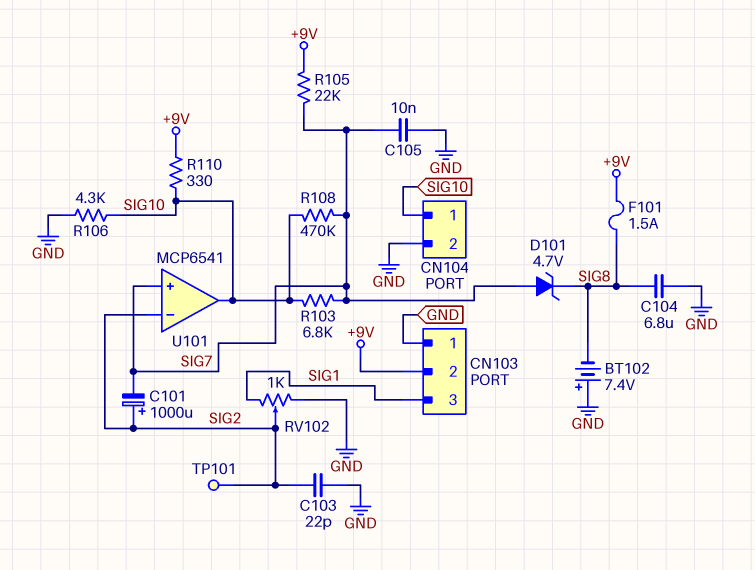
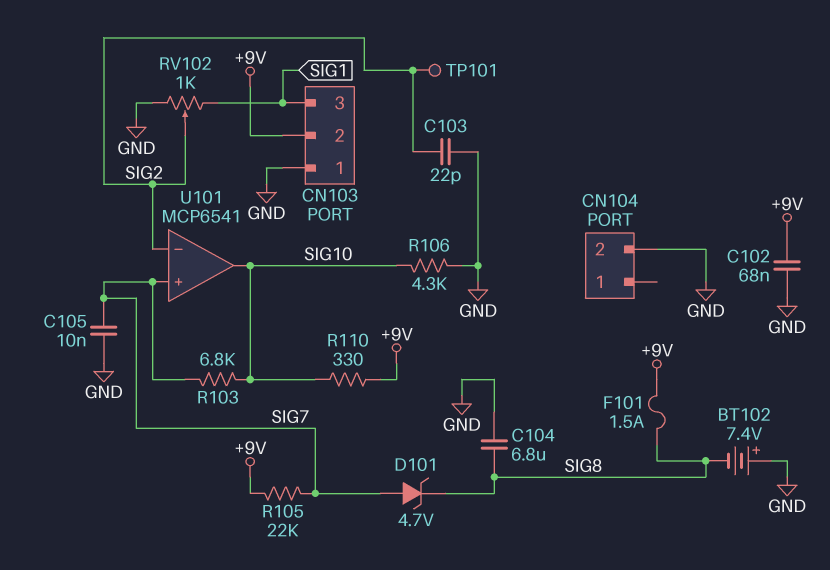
C101: 1000uF (plus SIG2, minus SIG7) -> none
C102: none -> 68nF (+9V, GND)
CN104 pin 1: SIG10 -> none
R108: 470k (SIG7, SIG10) -> none

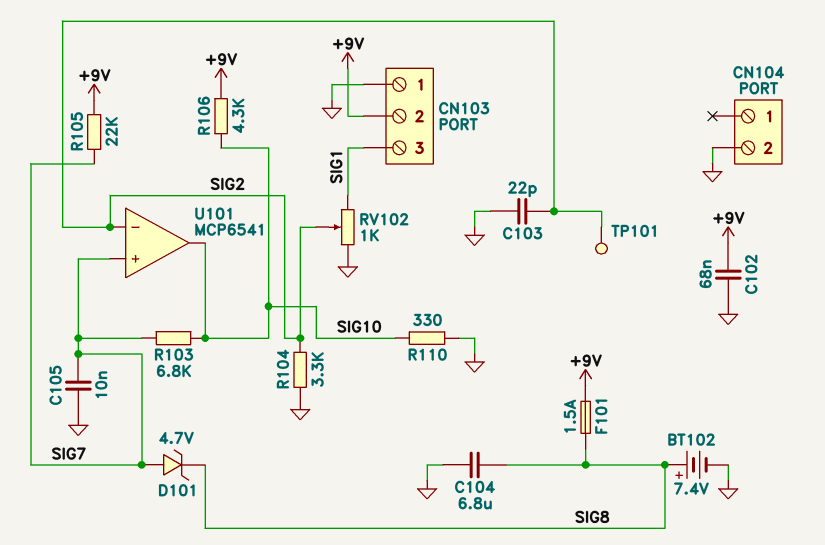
BT102: 7.4V (plus GND, minus SIG8) -> 7.4V (plus SIG8, minus GND)
R104: none -> 3.3k (GND, SIG2)
R106: 4.3k (GND, SIG10) -> 4.3k (+9V, SIG10)
R110: 330 (+9V, SIG10) -> 330 (GND, SIG10)

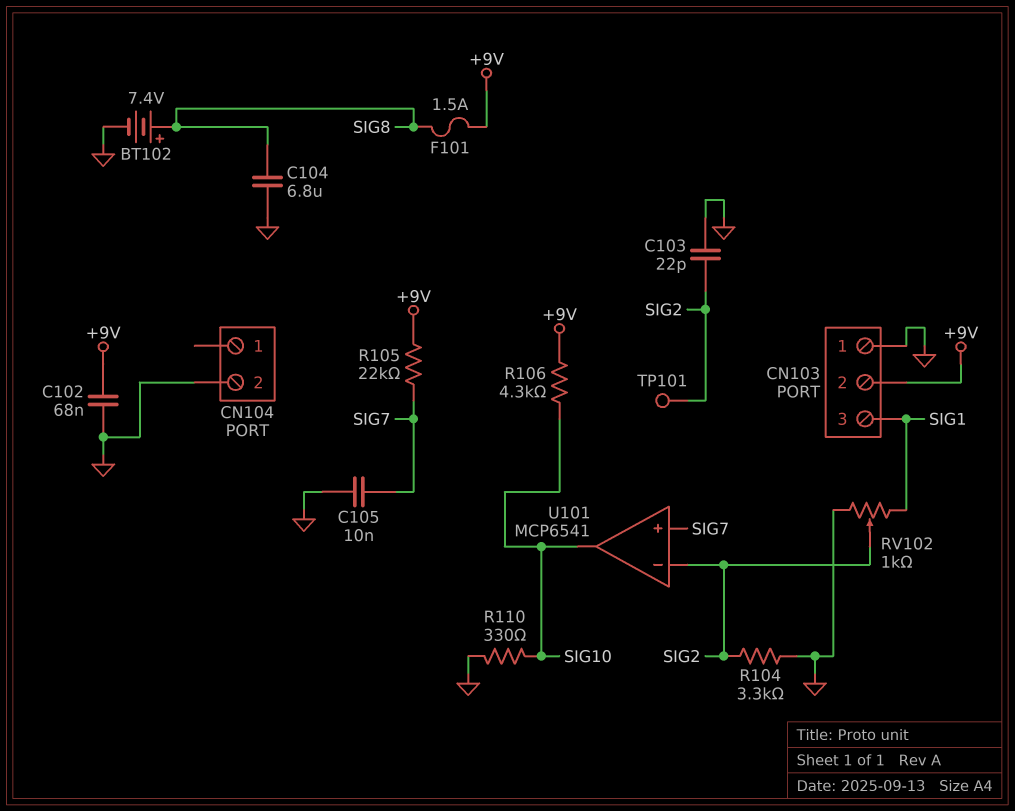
D101: zener 4.7V (A SIG7, K SIG8) -> none
R103: 6.8k (SIG7, SIG10) -> none

